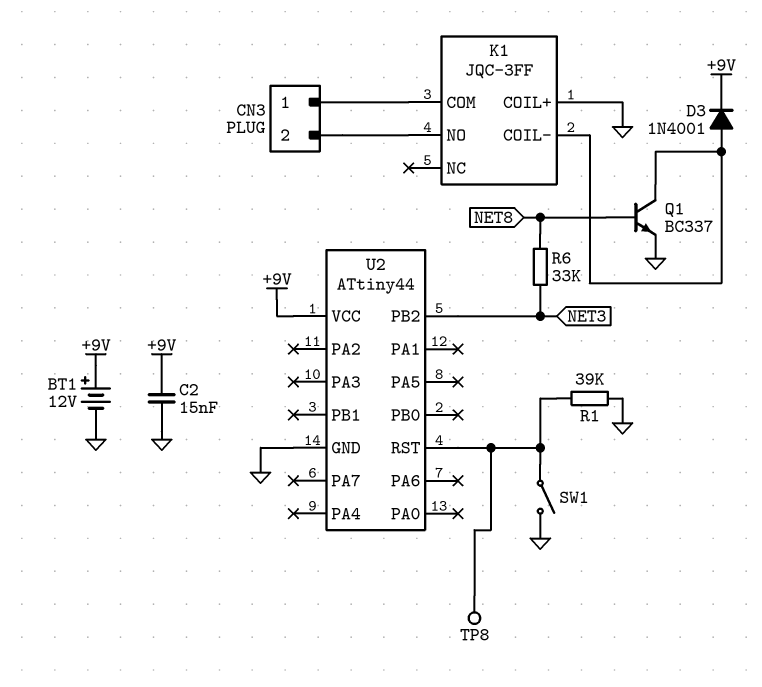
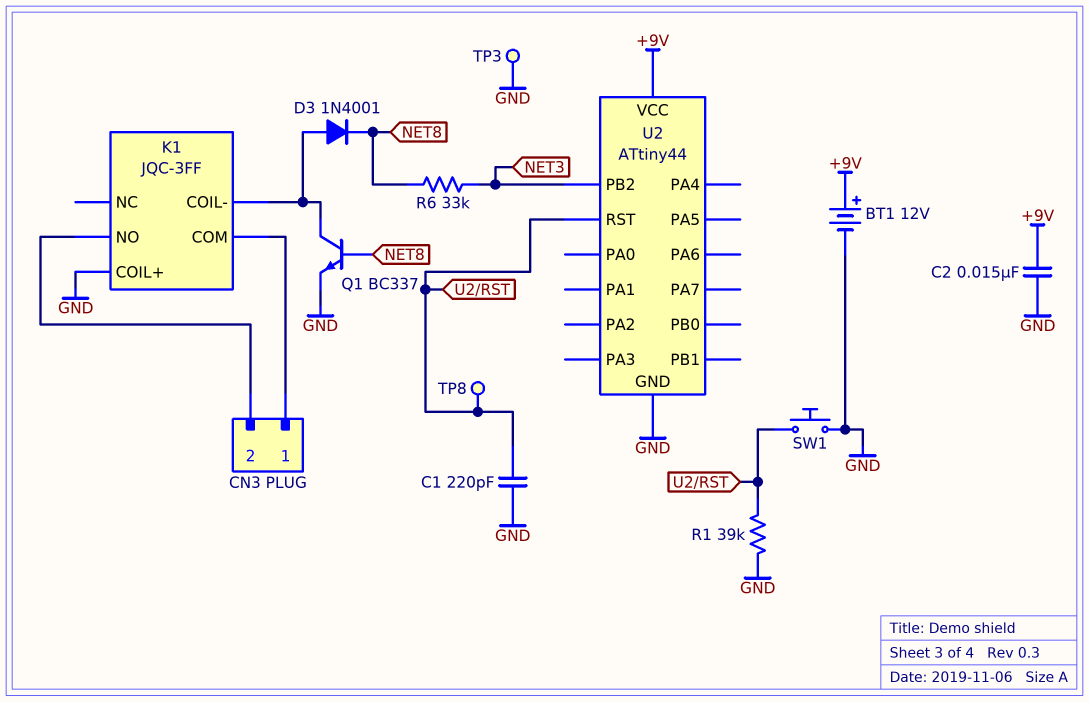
C1: none -> 220pF (GND, U2/RST)
D3: diode 1N4001 (A K1/COIL-, K +9V) -> diode 1N4001 (A K1/COIL-, K NET8)
SW1: switch (GND, U2/RST) -> button (GND, U2/RST)
TP3: none -> test point (GND)

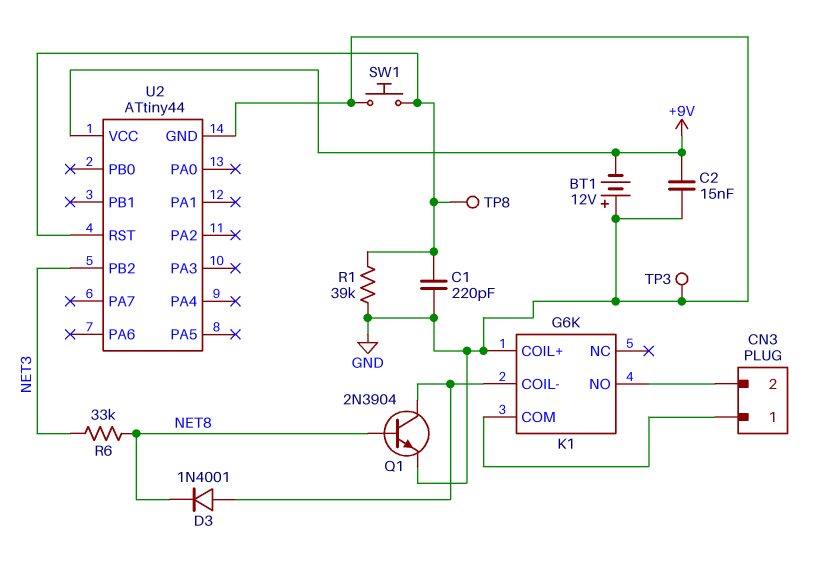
BT1: 12V (plus +9V, minus GND) -> 12V (plus GND, minus +9V)
K1: JQC-3FF -> G6K
Q1: NPN BC337 (B NET8, C K1/COIL-, E GND) -> NPN 2N3904 (B NET8, C K1/COIL-, E GND)

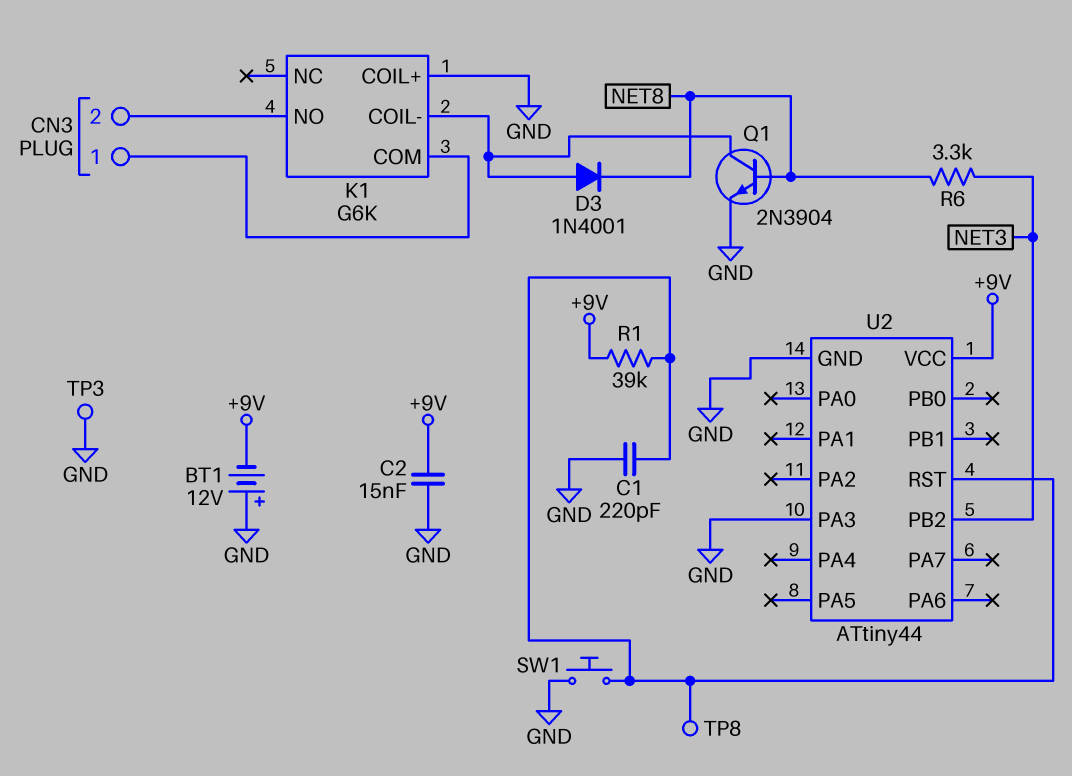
R1: 39k (GND, U2/RST) -> 39k (+9V, U2/RST)
R6: 33k (NET3, NET8) -> 3.3k (NET3, NET8)
U2 pin PA3: none -> GND

